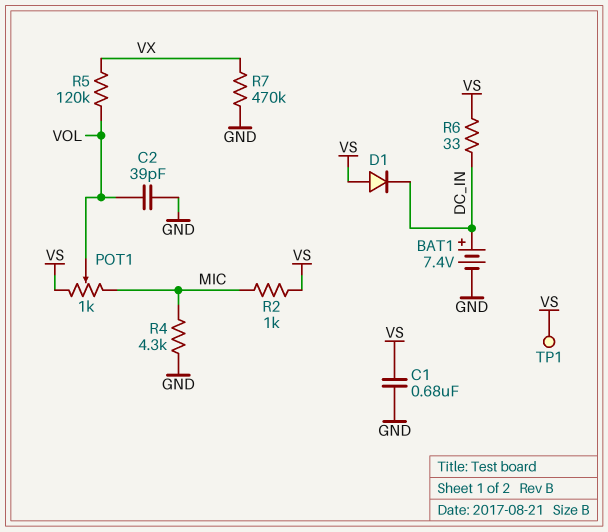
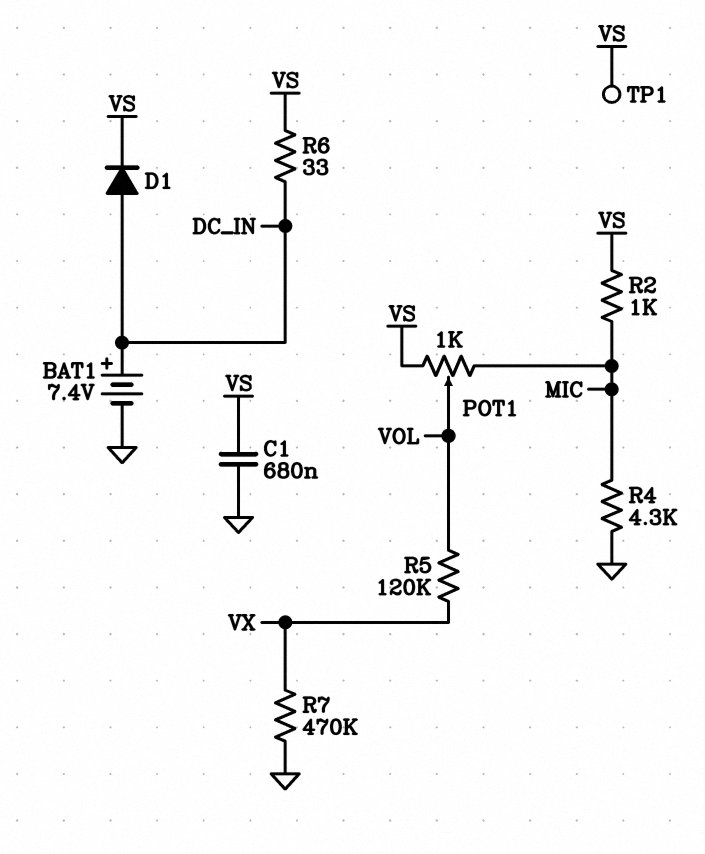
C2: 39pF (GND, VOL) -> none
D1: diode (A VS, K DC_IN) -> diode (A DC_IN, K VS)

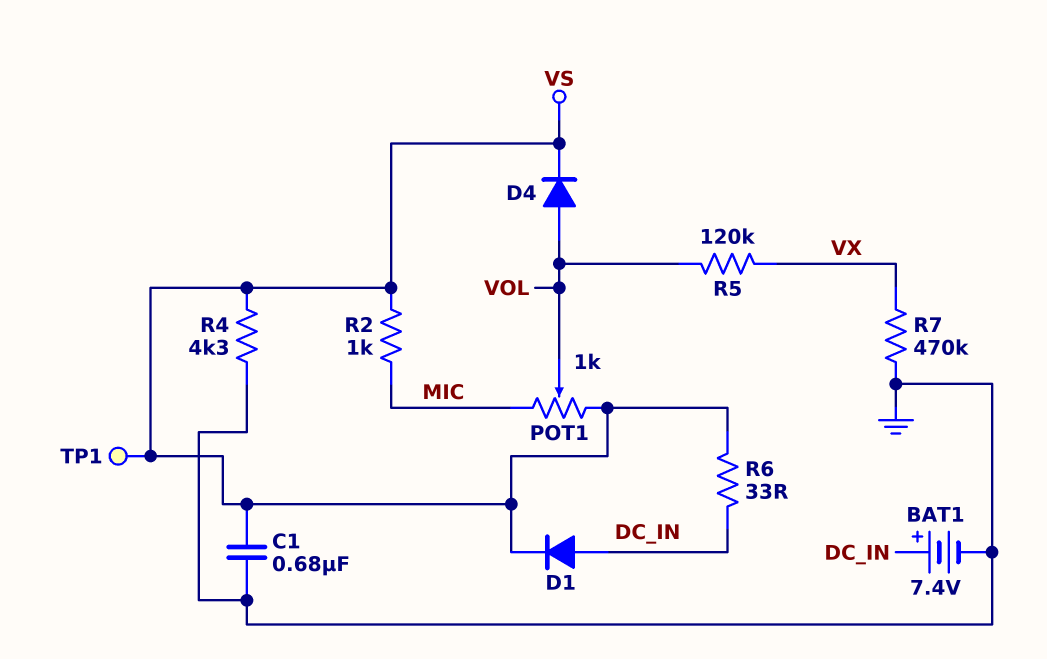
D4: none -> diode (A VOL, K VS)
R4: 4.3k (GND, MIC) -> 4.3k (GND, VS)

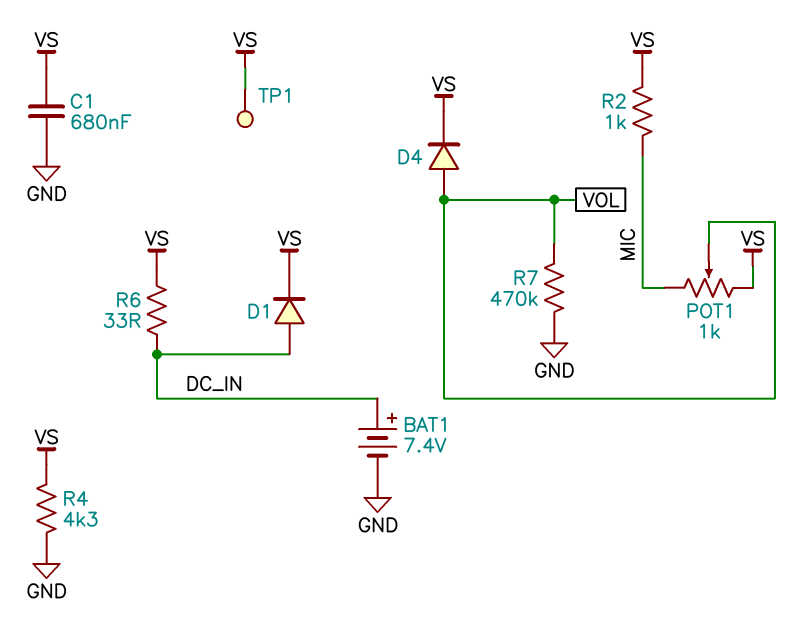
R5: 120k (VOL, VX) -> none
R7: 470k (GND, VX) -> 470k (GND, VOL)

